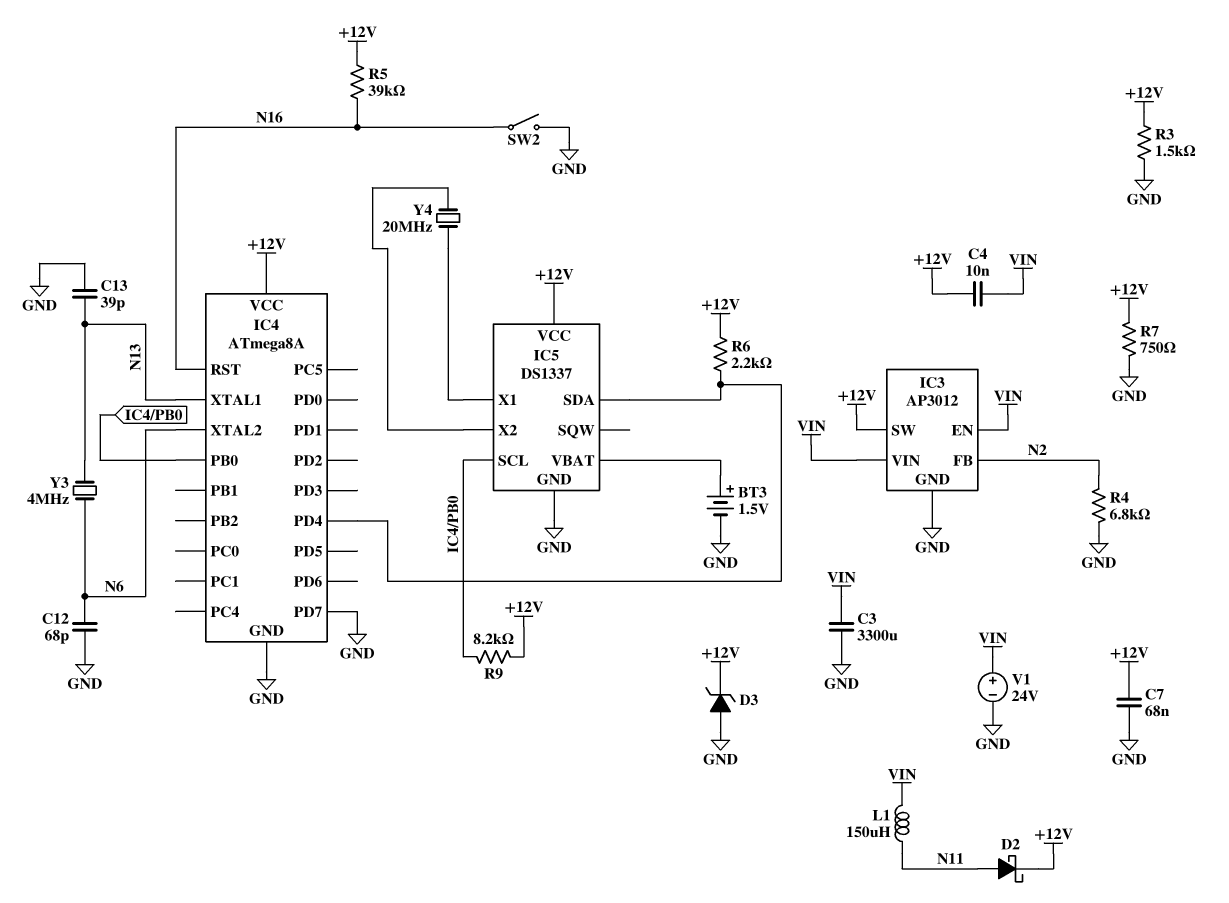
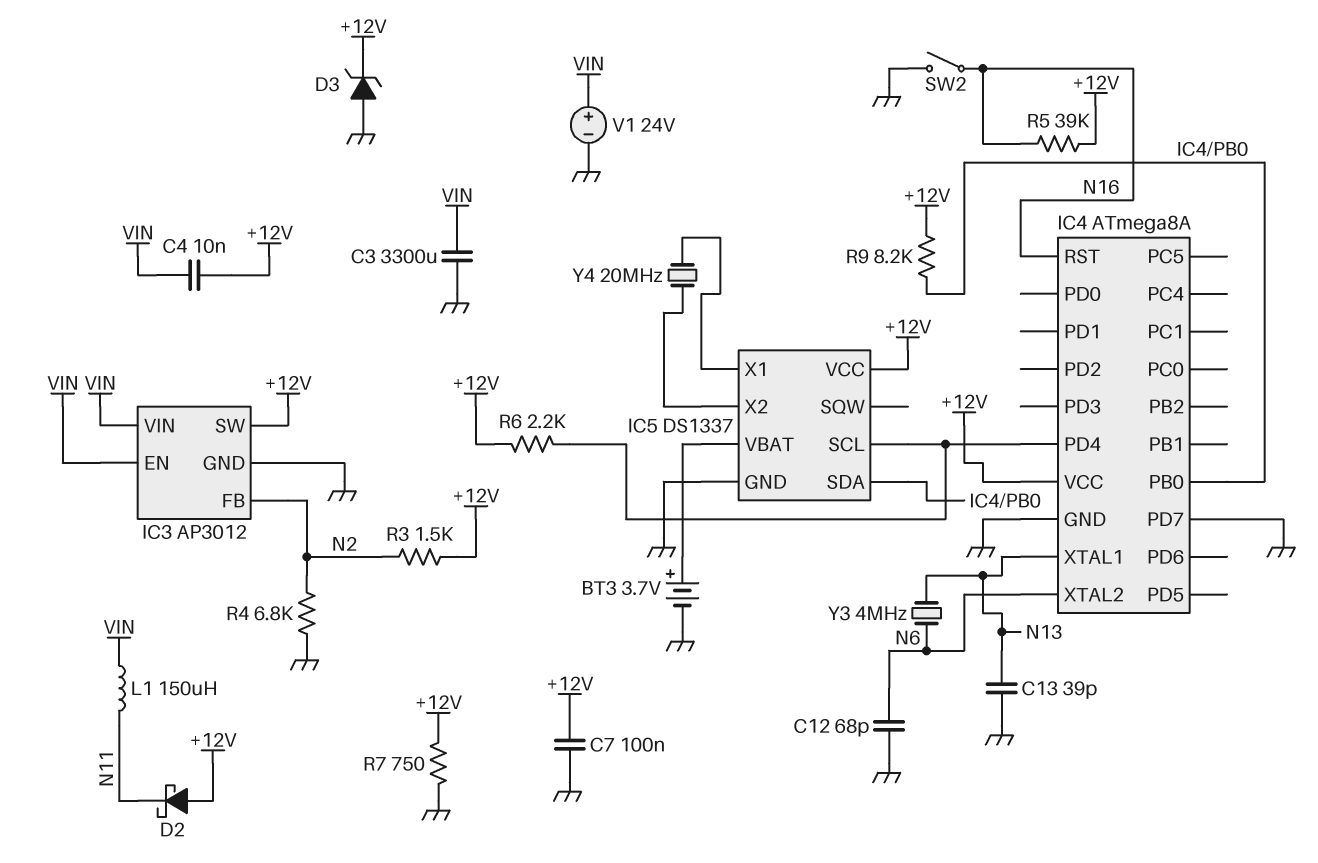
BT3: 1.5V (plus IC5/VBAT, minus GND) -> 3.7V (plus IC5/VBAT, minus GND)
C7: 68nF (+12V, GND) -> 100nF (+12V, GND)
D2: schottky (A N11, K +12V) -> schottky (A +12V, K N11)
IC5 pin SCL: IC4/PB0 -> IC4/PD4
IC5 pin SDA: IC4/PD4 -> IC4/PB0
R3: 1.5k (+12V, GND) -> 1.5k (+12V, N2)

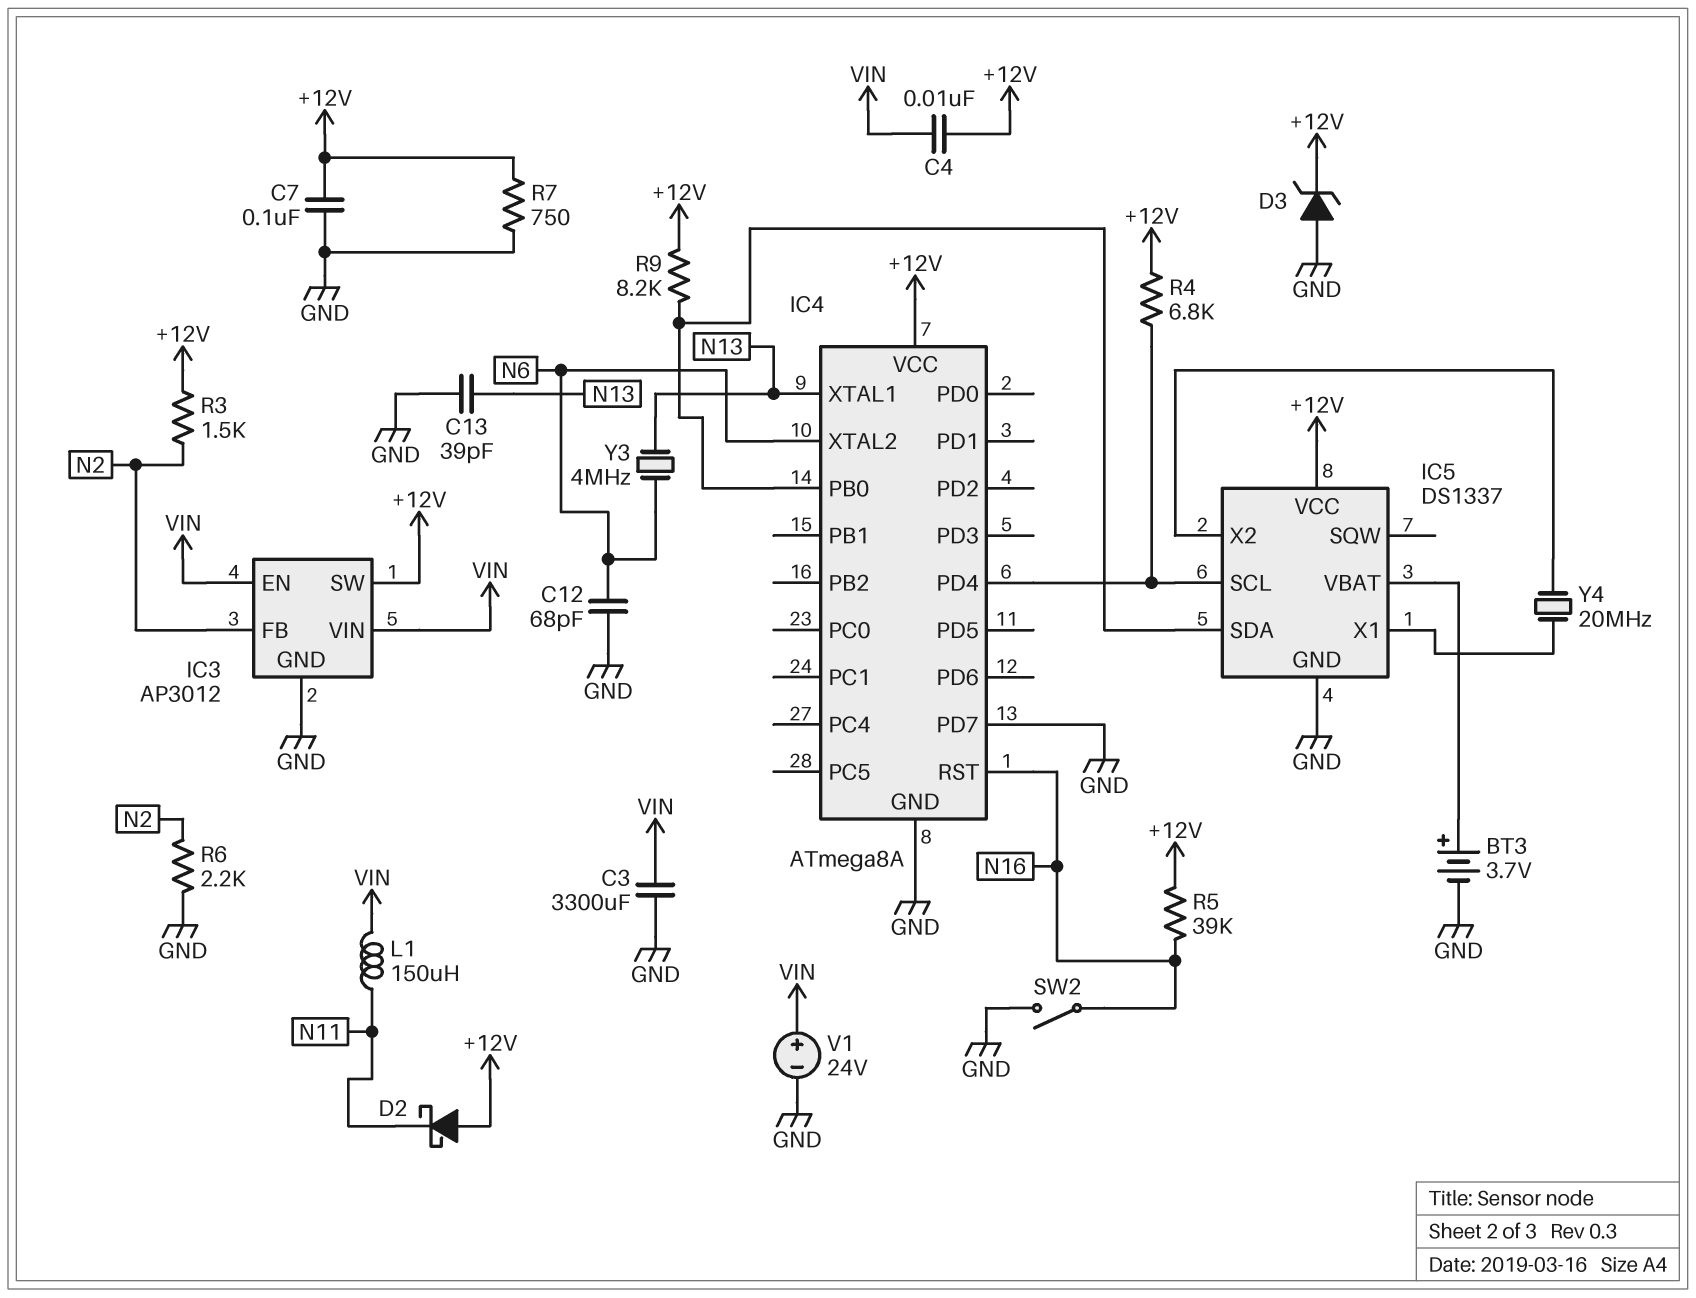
R4: 6.8k (GND, N2) -> 6.8k (+12V, IC4/PD4)
R6: 2.2k (+12V, IC4/PD4) -> 2.2k (GND, N2)

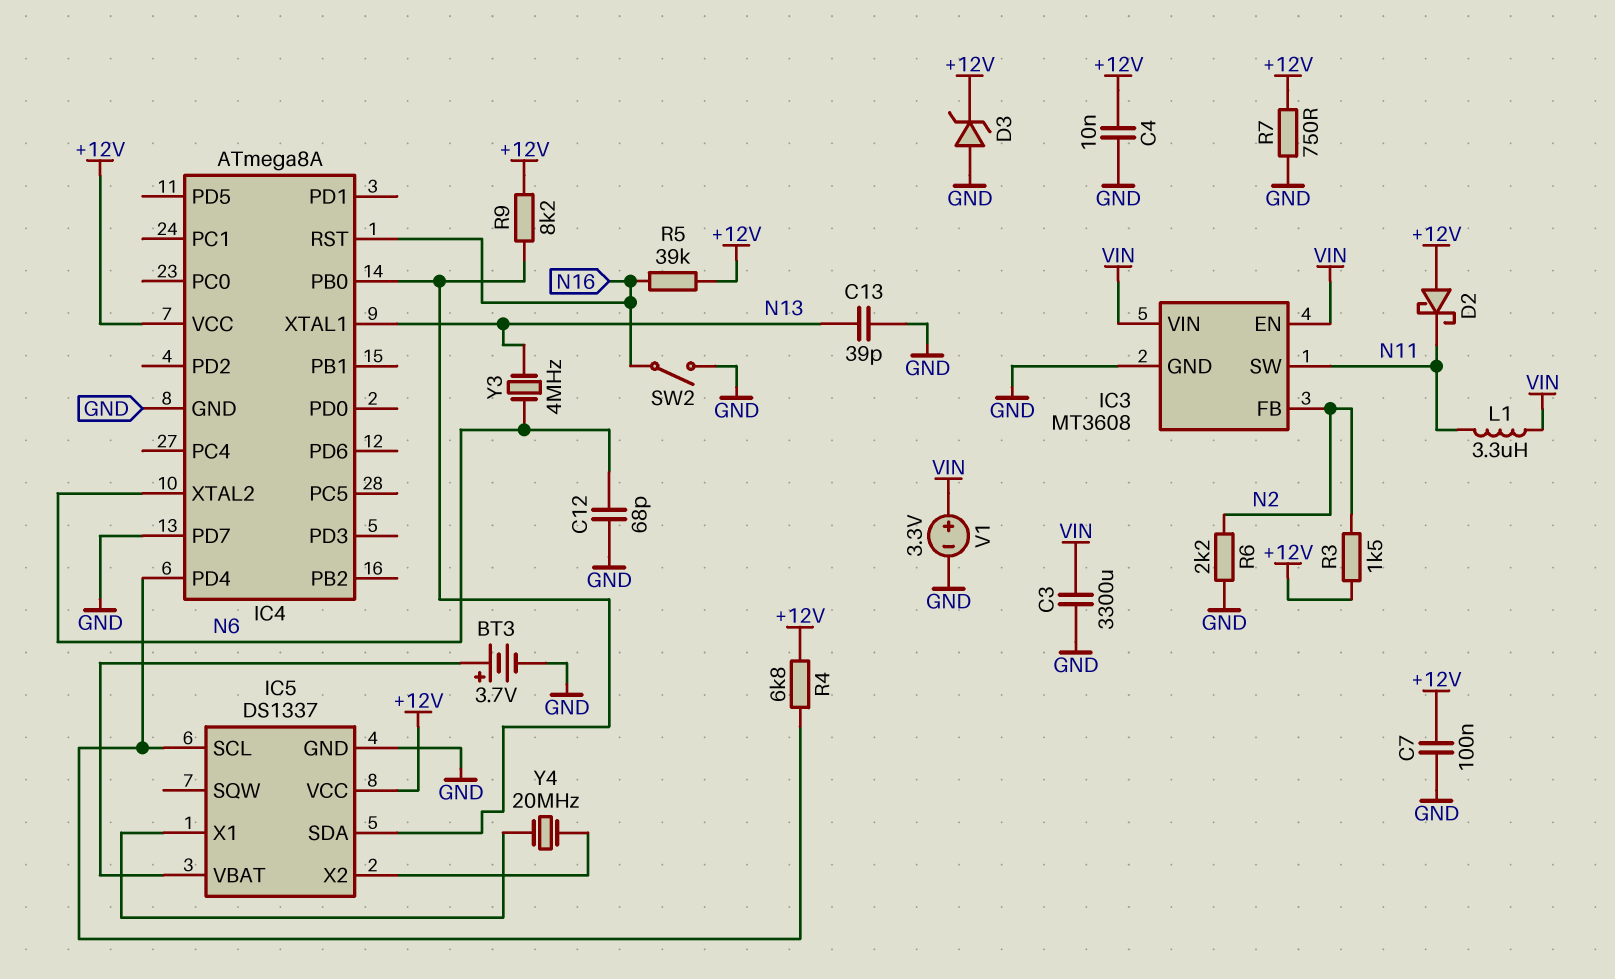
C4: 10nF (+12V, VIN) -> 10nF (+12V, GND)
IC3: AP3012 -> MT3608
IC3 pin SW: +12V -> N11
L1: 150uH (N11, VIN) -> 3.3uH (N11, VIN)
V1: 24V (plus VIN, minus GND) -> 3.3V (plus VIN, minus GND)

